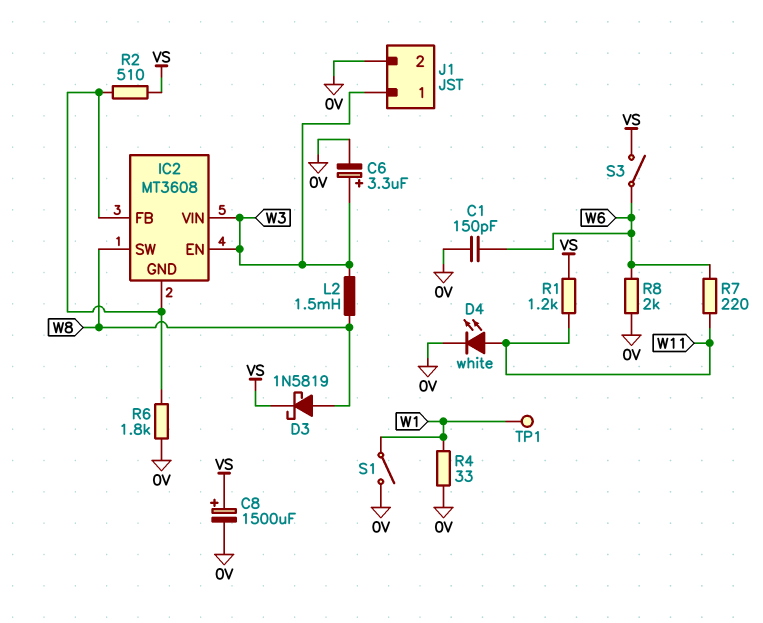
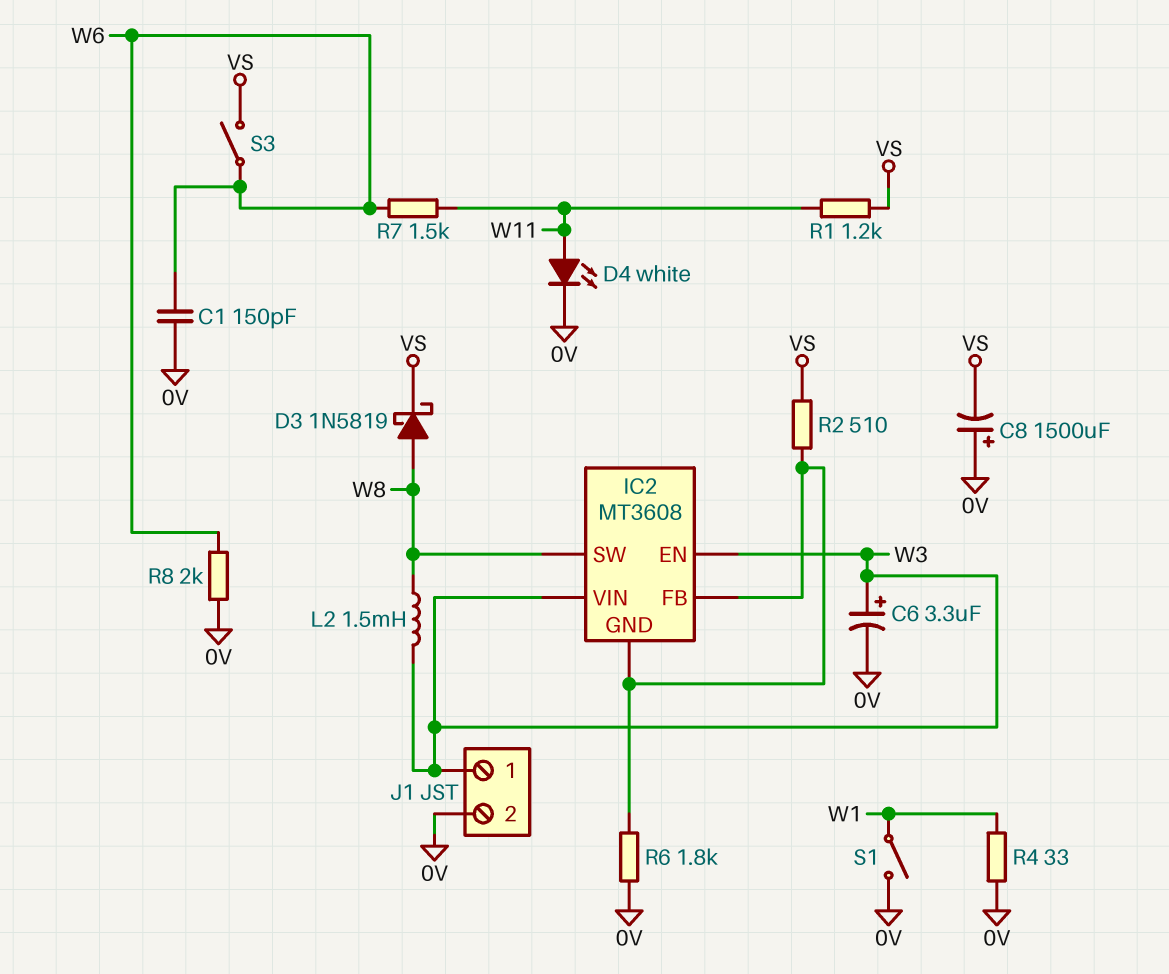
C8: 1500uF (plus VS, minus 0V) -> 1500uF (plus 0V, minus VS)
R7: 220 (W6, W11) -> 1.5k (W6, W11)
TP1: test point (W1) -> none

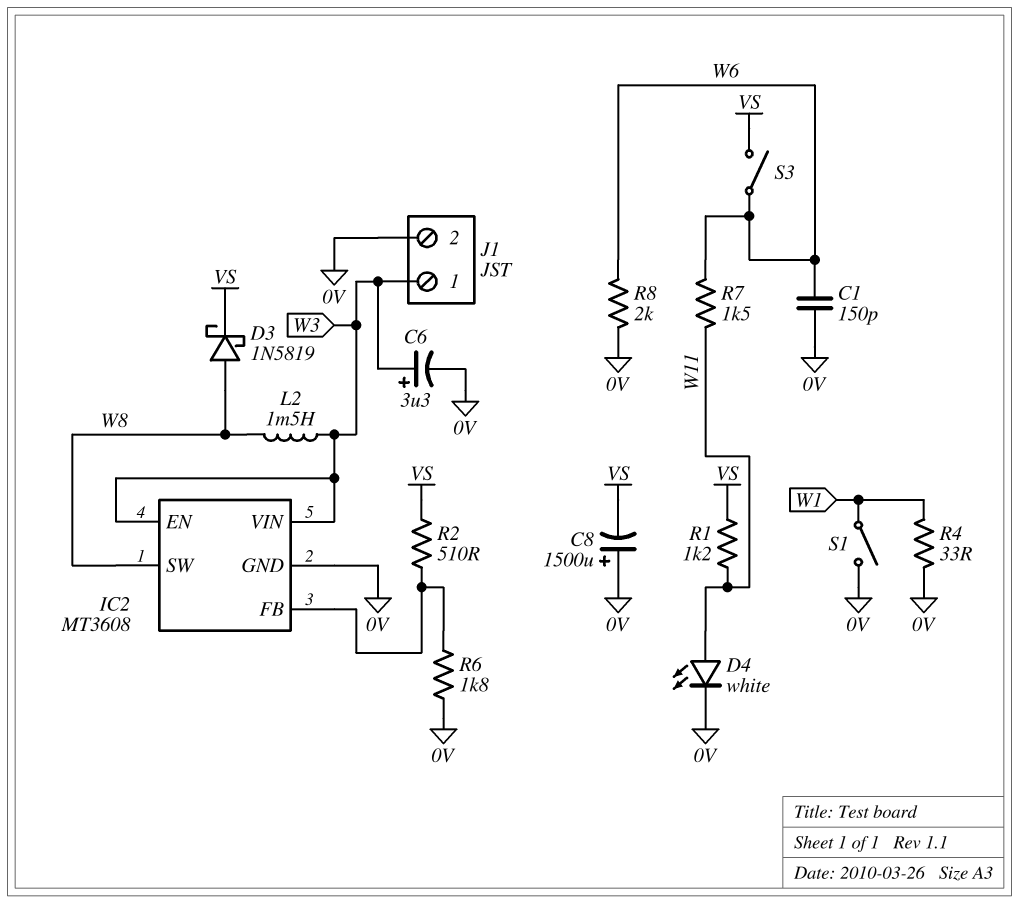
IC2 pin GND: IC2/FB -> 0V

